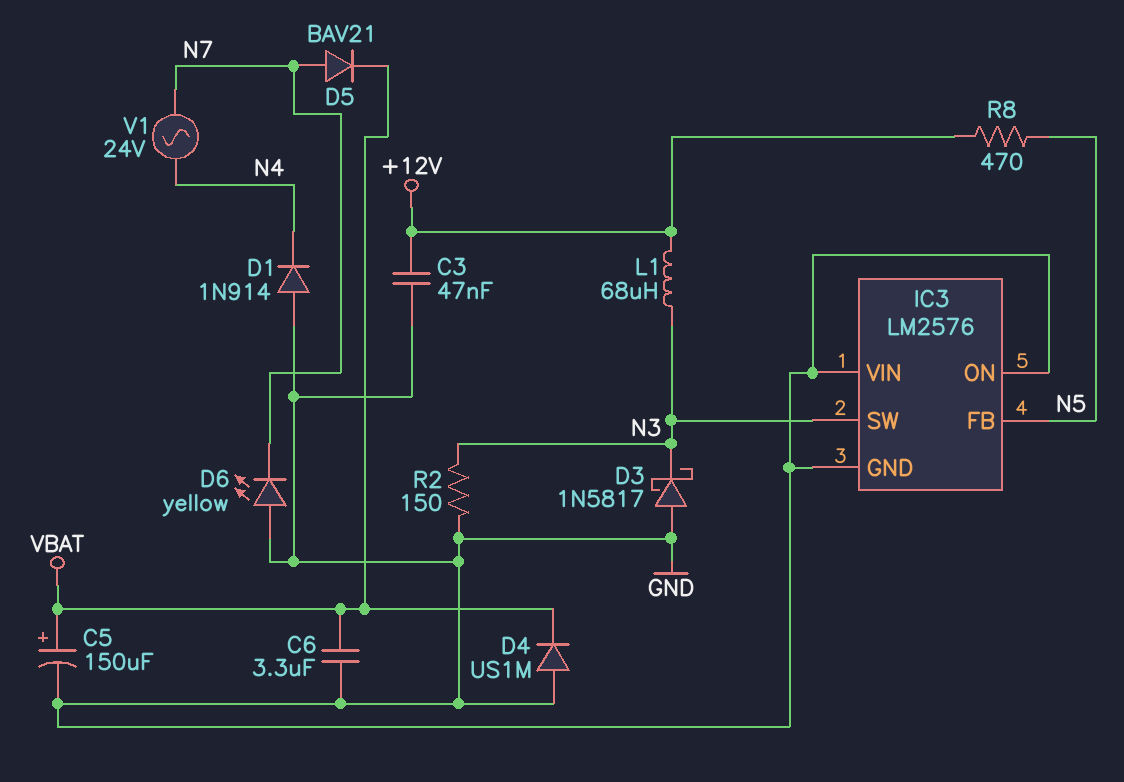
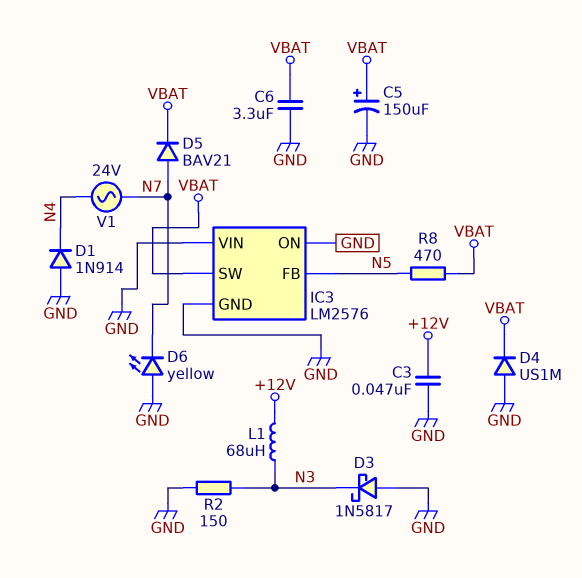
IC3 pin SW: N3 -> VBAT
R8: 470 (+12V, N5) -> 470 (N5, VBAT)

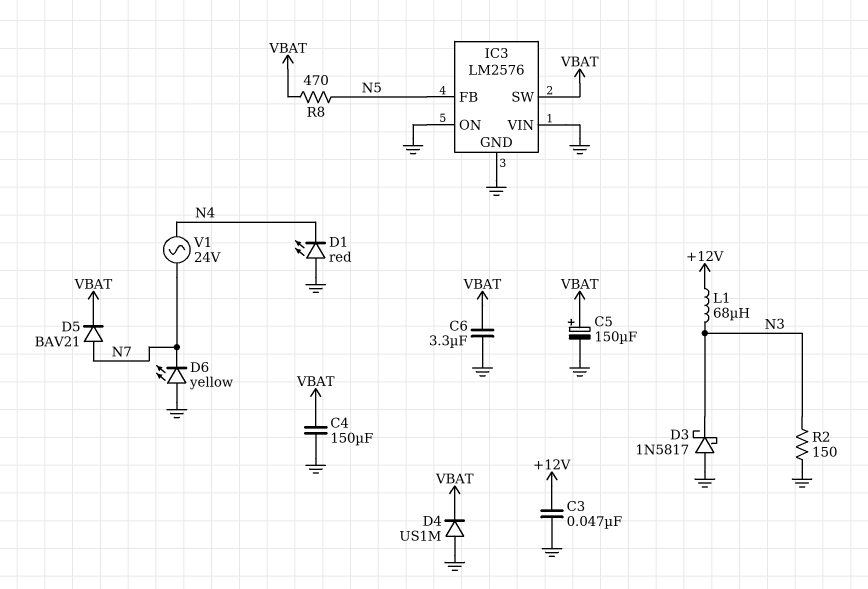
C4: none -> 150uF (GND, VBAT)
D1: diode 1N914 (A GND, K N4) -> LED red (A GND, K N4)

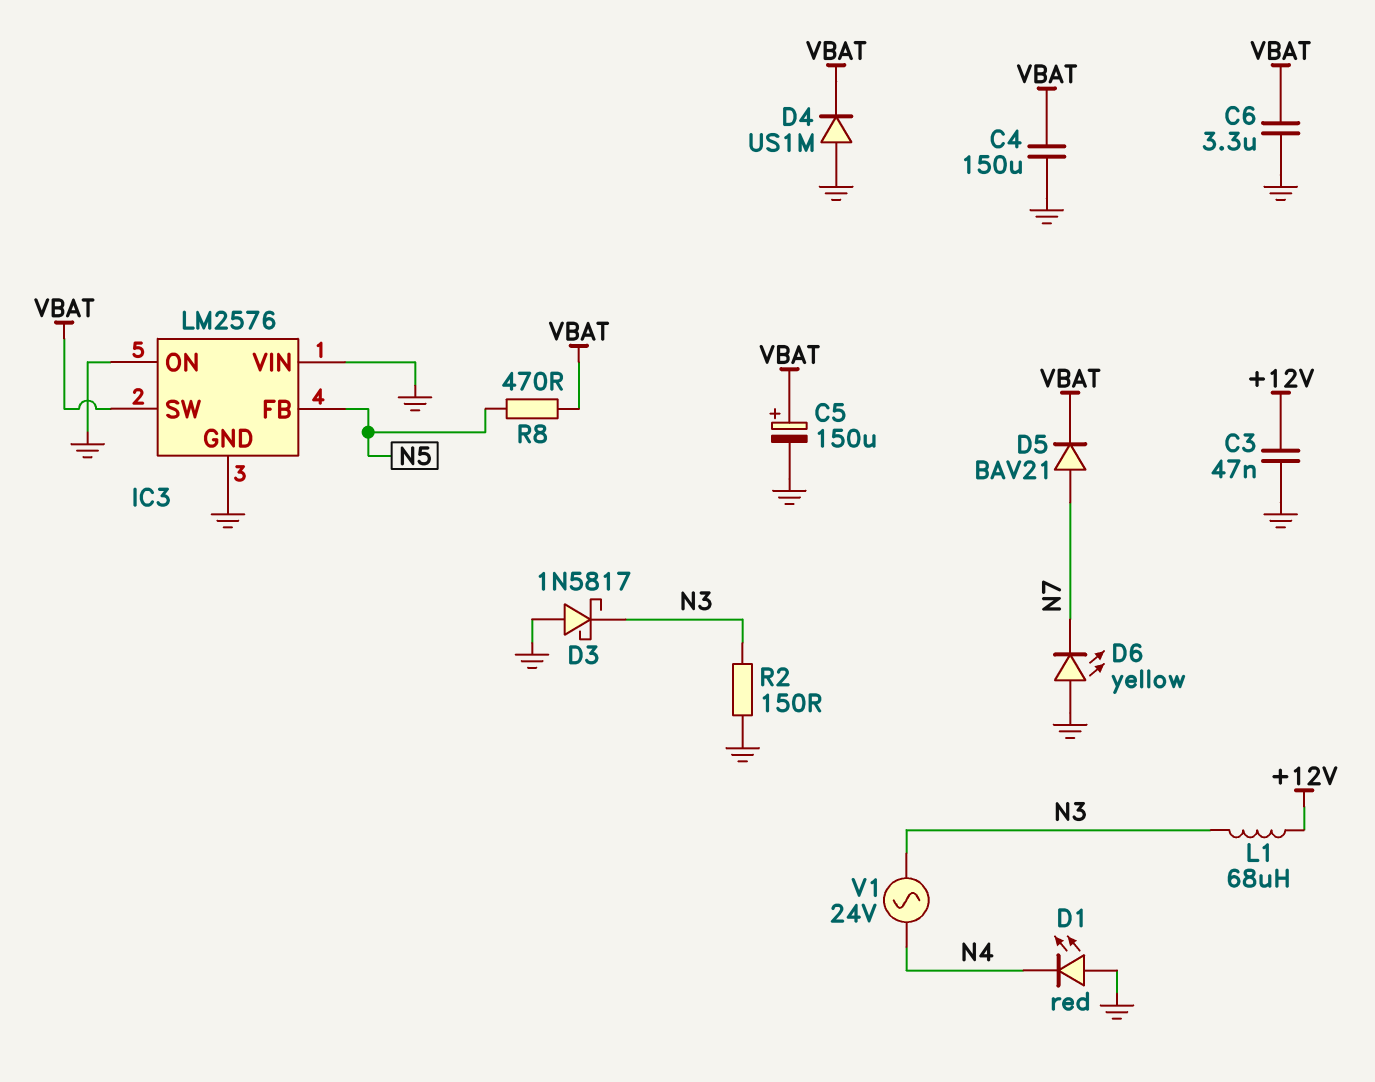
V1: AC 24V (N4, N7) -> AC 24V (N3, N4)

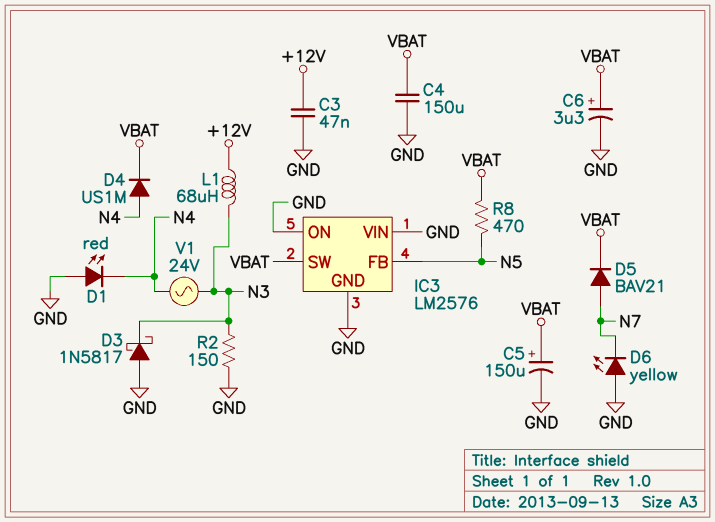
C6: 3.3uF (GND, VBAT) -> 3.3uF (plus VBAT, minus GND)
D4: diode US1M (A GND, K VBAT) -> diode US1M (A N4, K VBAT)

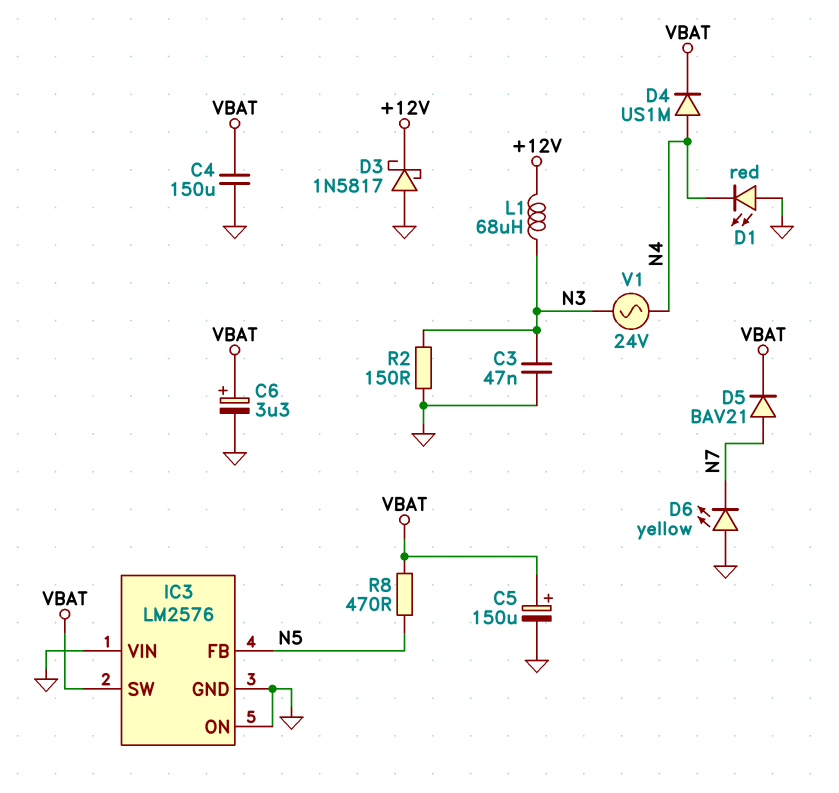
C3: 47nF (+12V, GND) -> 47nF (GND, N3)
D3: schottky 1N5817 (A GND, K N3) -> schottky 1N5817 (A GND, K +12V)

